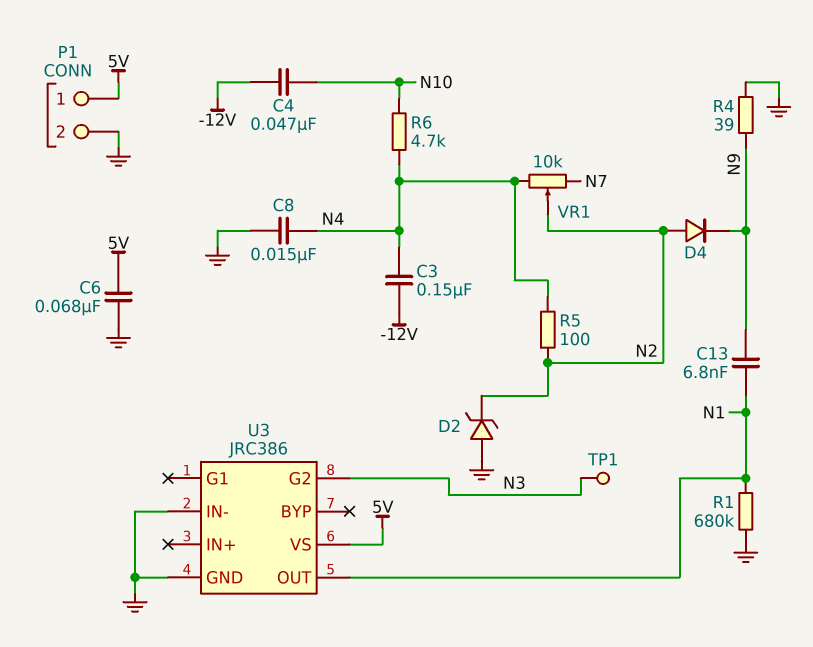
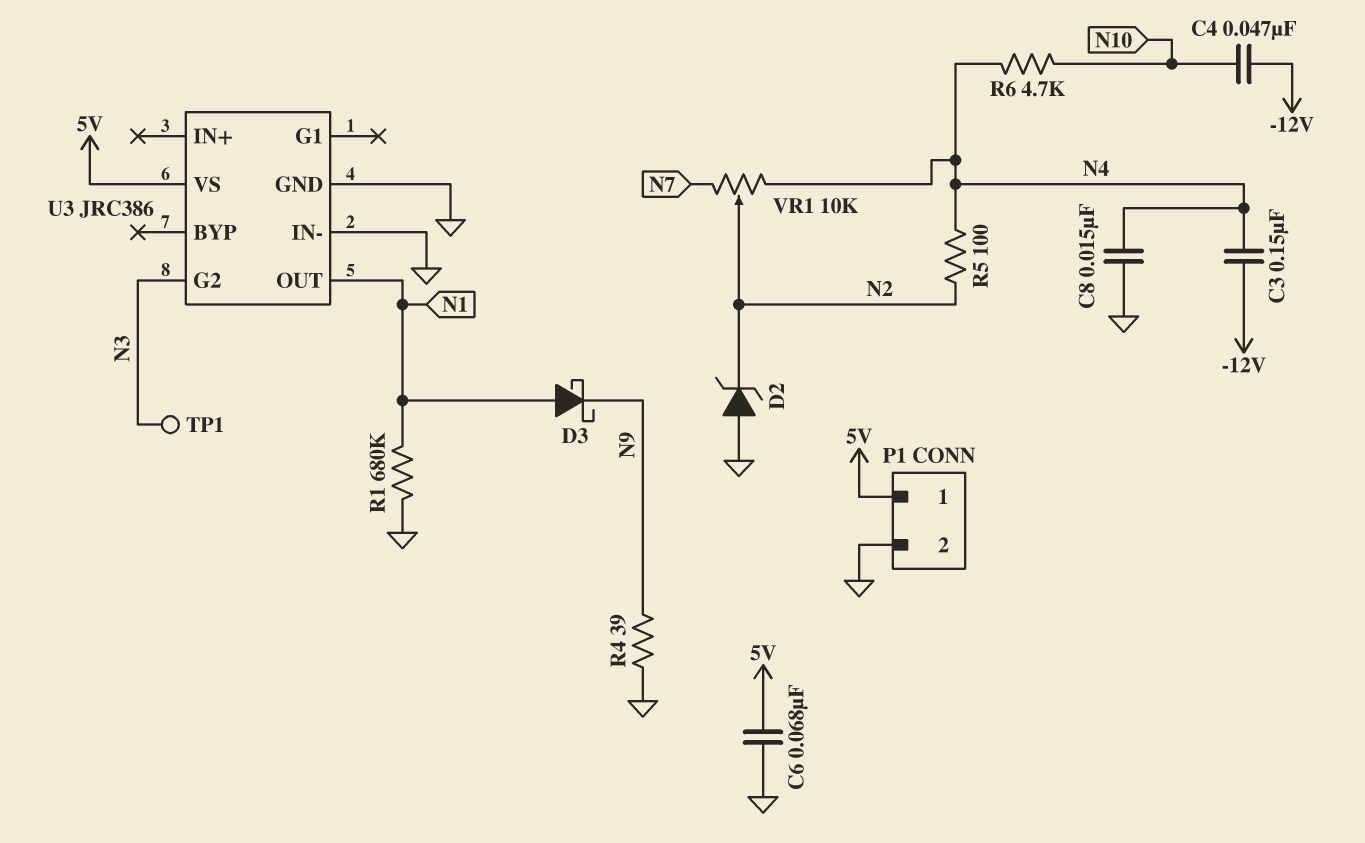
C13: 6.8nF (N1, N9) -> none
D3: none -> schottky (A N1, K N9)
D4: diode (A N2, K N9) -> none

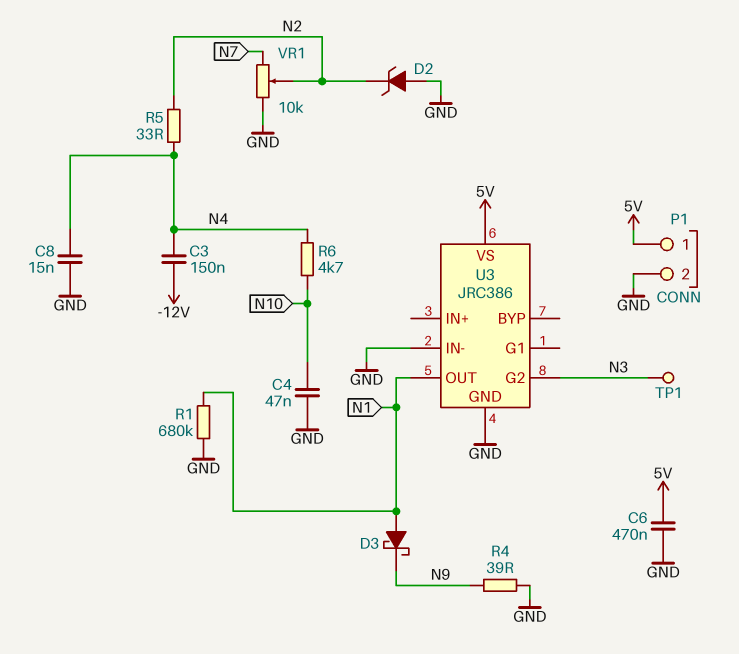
C4: 47nF (-12V, N10) -> 47nF (GND, N10)
C6: 68nF (5V, GND) -> 470nF (5V, GND)
R5: 100 (N2, N4) -> 33 (N2, N4)
VR1: 10k (N4, N7, wiper N2) -> 10k (GND, N7, wiper N2)

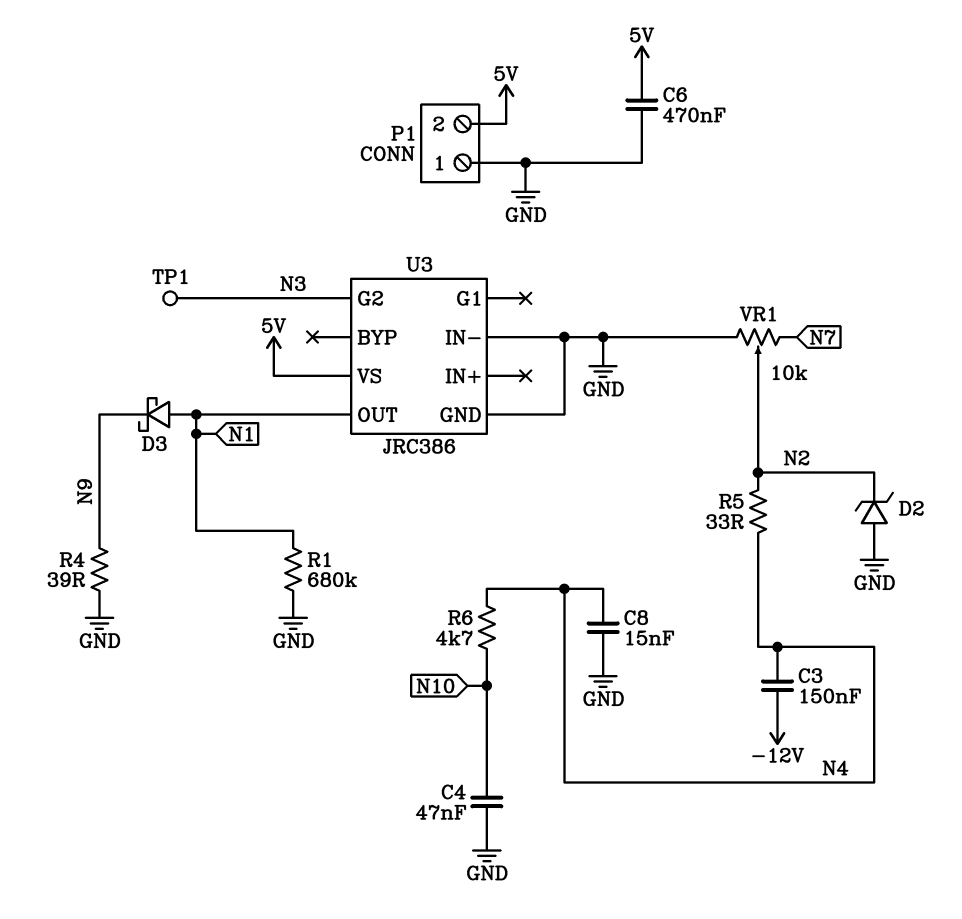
P1 pin 1: 5V -> GND
P1 pin 2: GND -> 5V

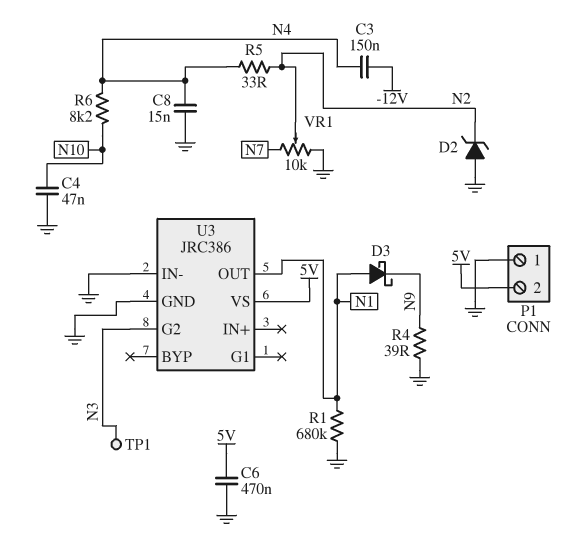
R6: 4.7k (N4, N10) -> 8.2k (N4, N10)

